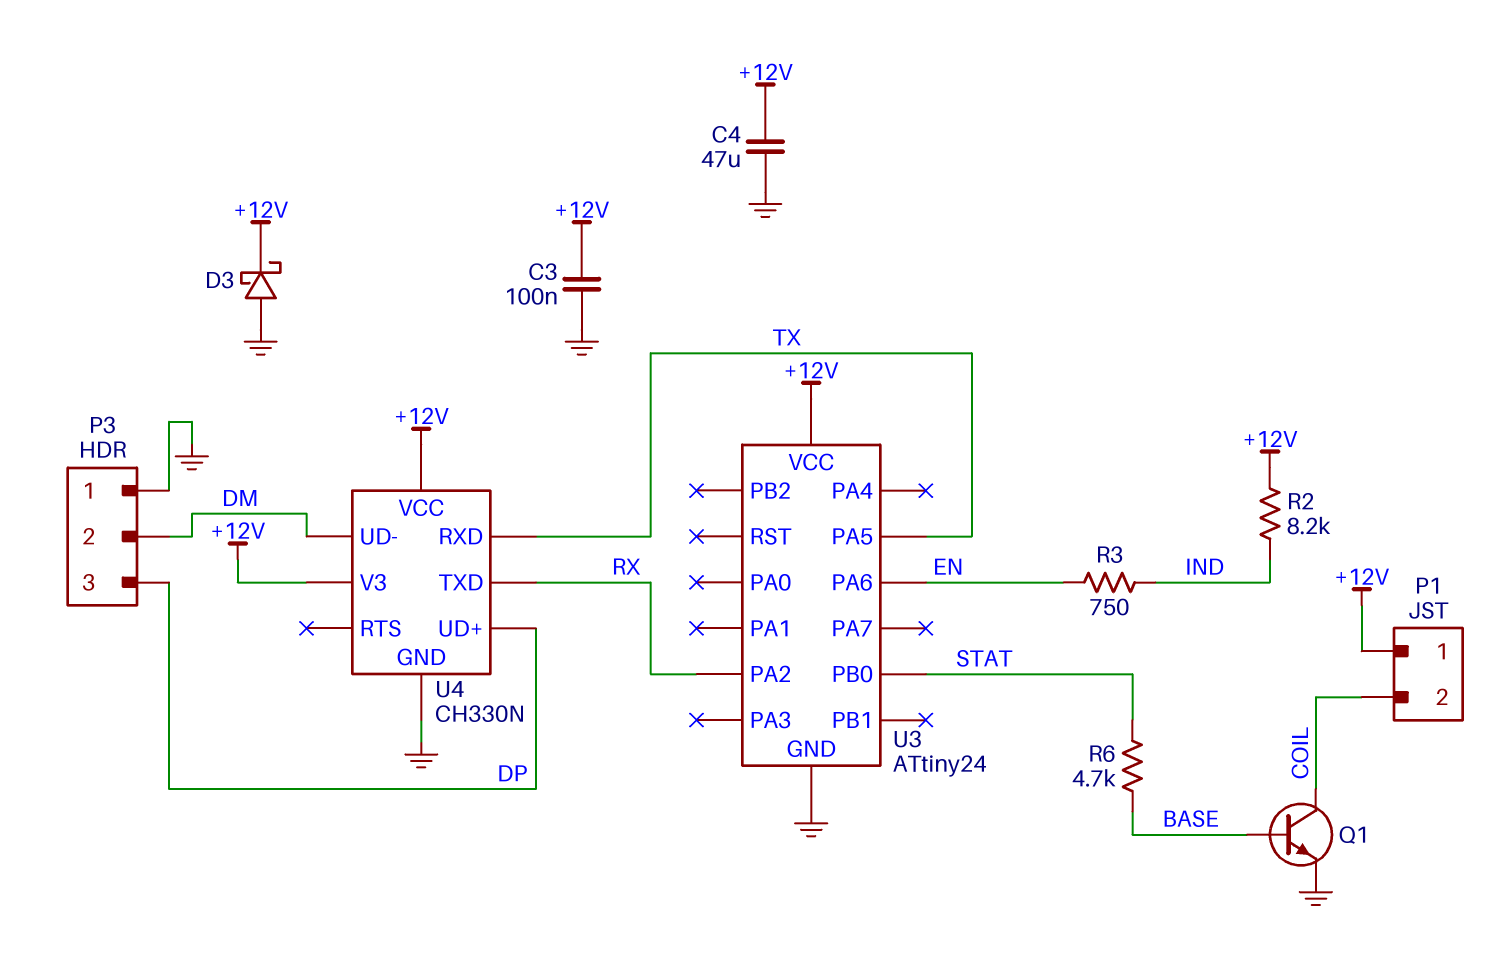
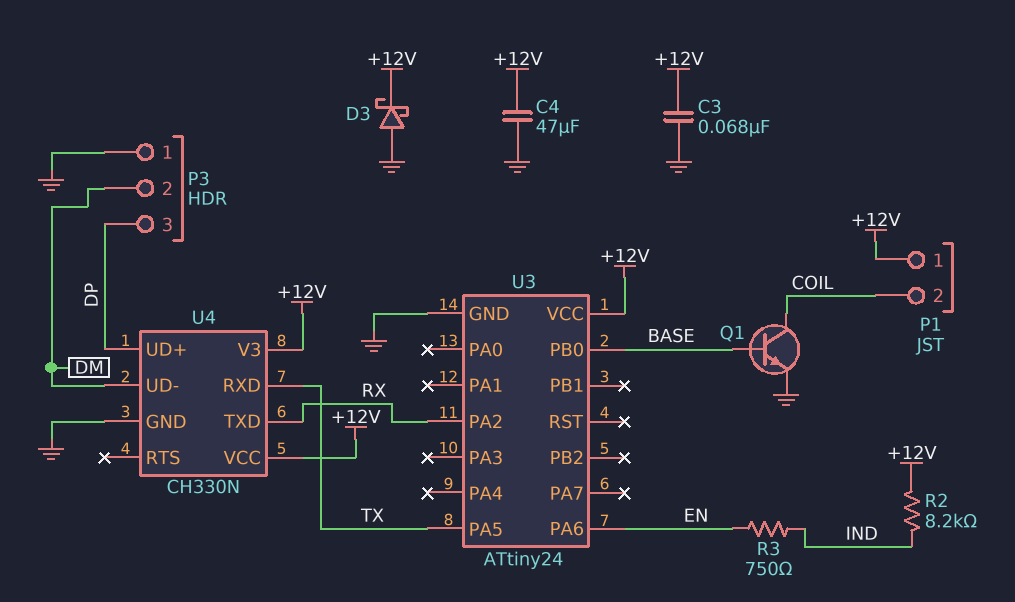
C3: 100nF (+12V, GND) -> 68nF (+12V, GND)
R6: 4.7k (BASE, STAT) -> none
U3 pin PB0: STAT -> BASE

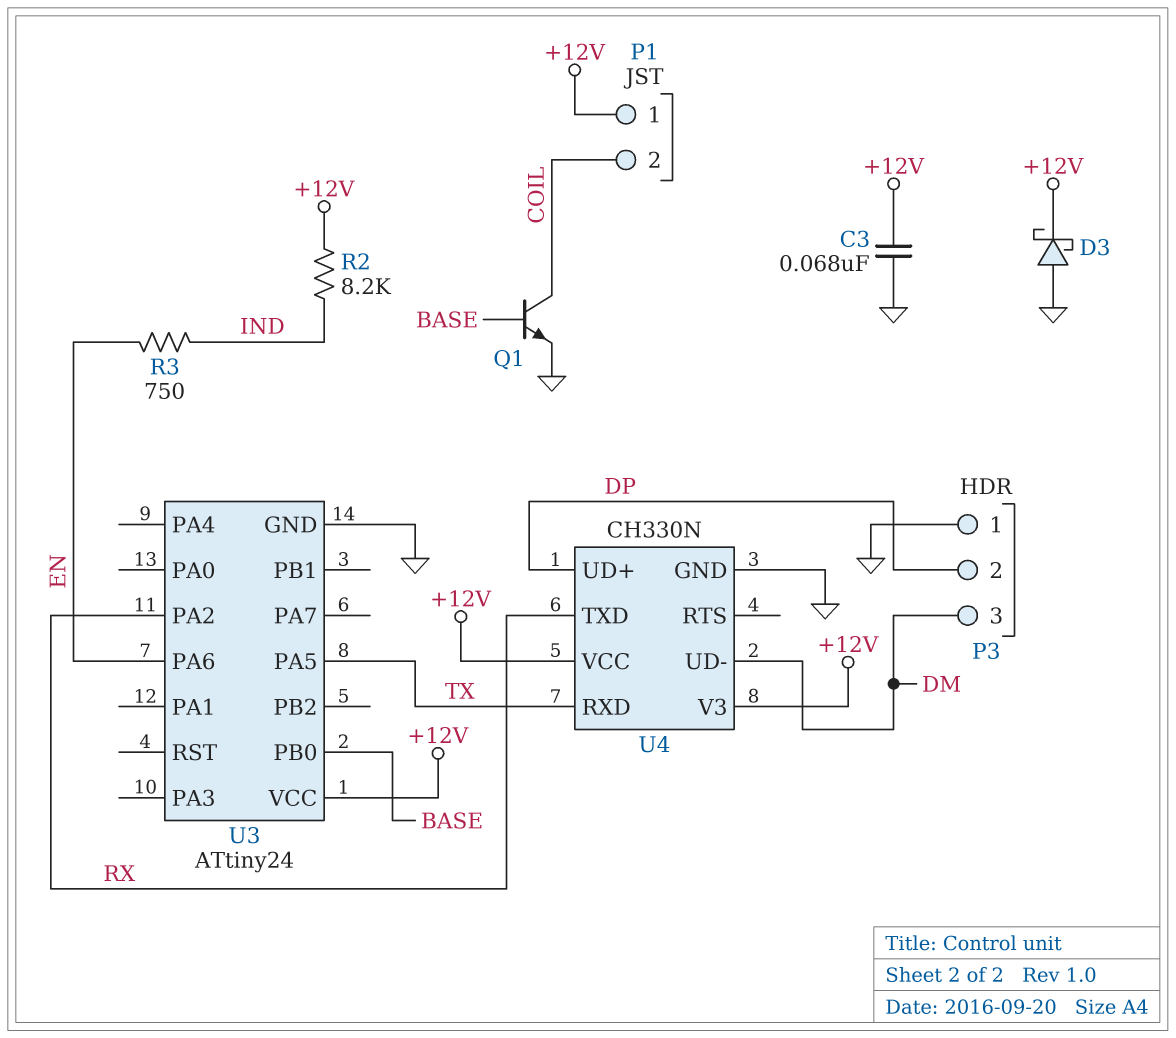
C4: 47uF (+12V, GND) -> none
P3 pin 2: DM -> DP
P3 pin 3: DP -> DM

